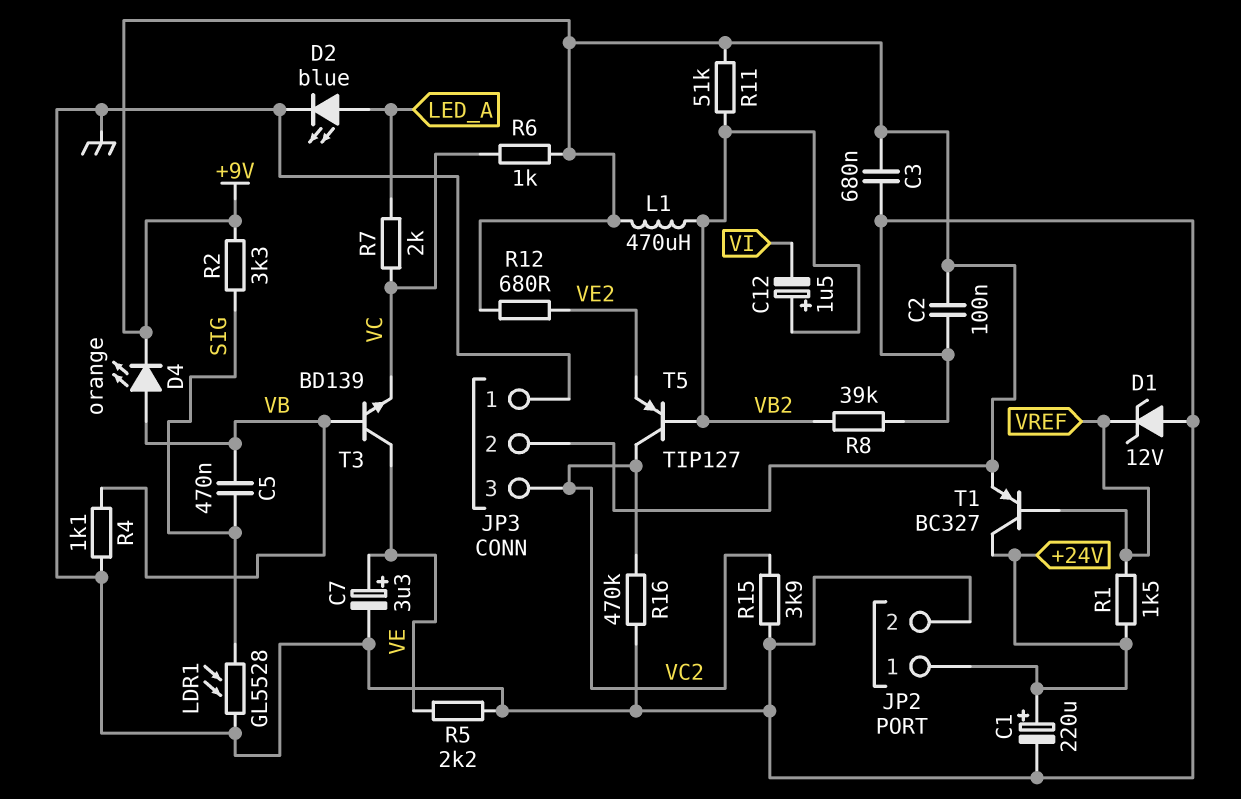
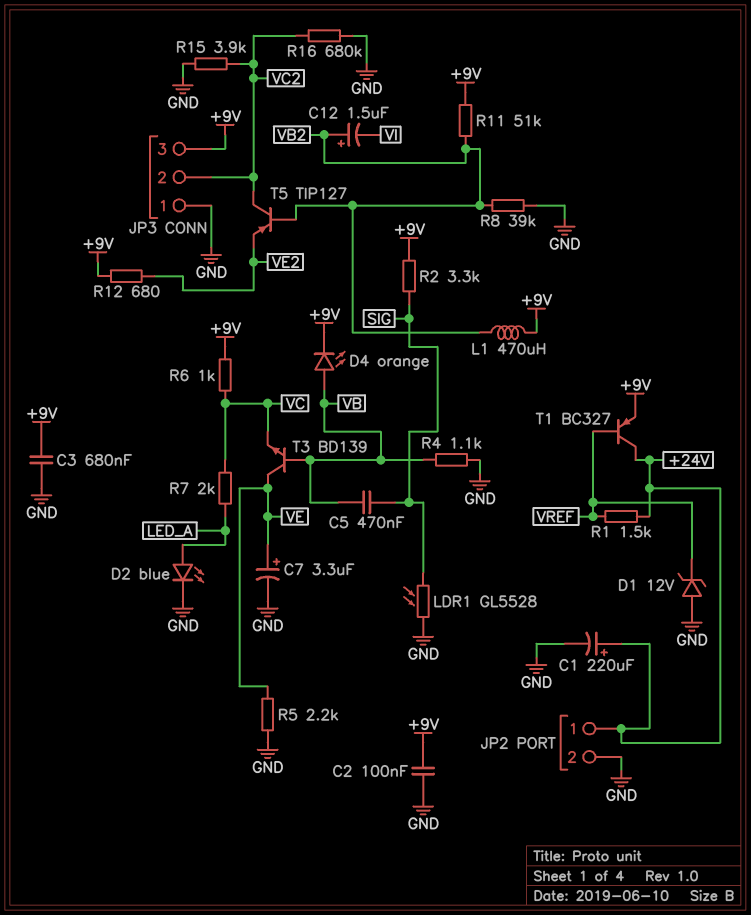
JP3 pin 2: +9V -> VC2
JP3 pin 3: VC2 -> +9V
R16: 470k (GND, VC2) -> 680k (GND, VC2)

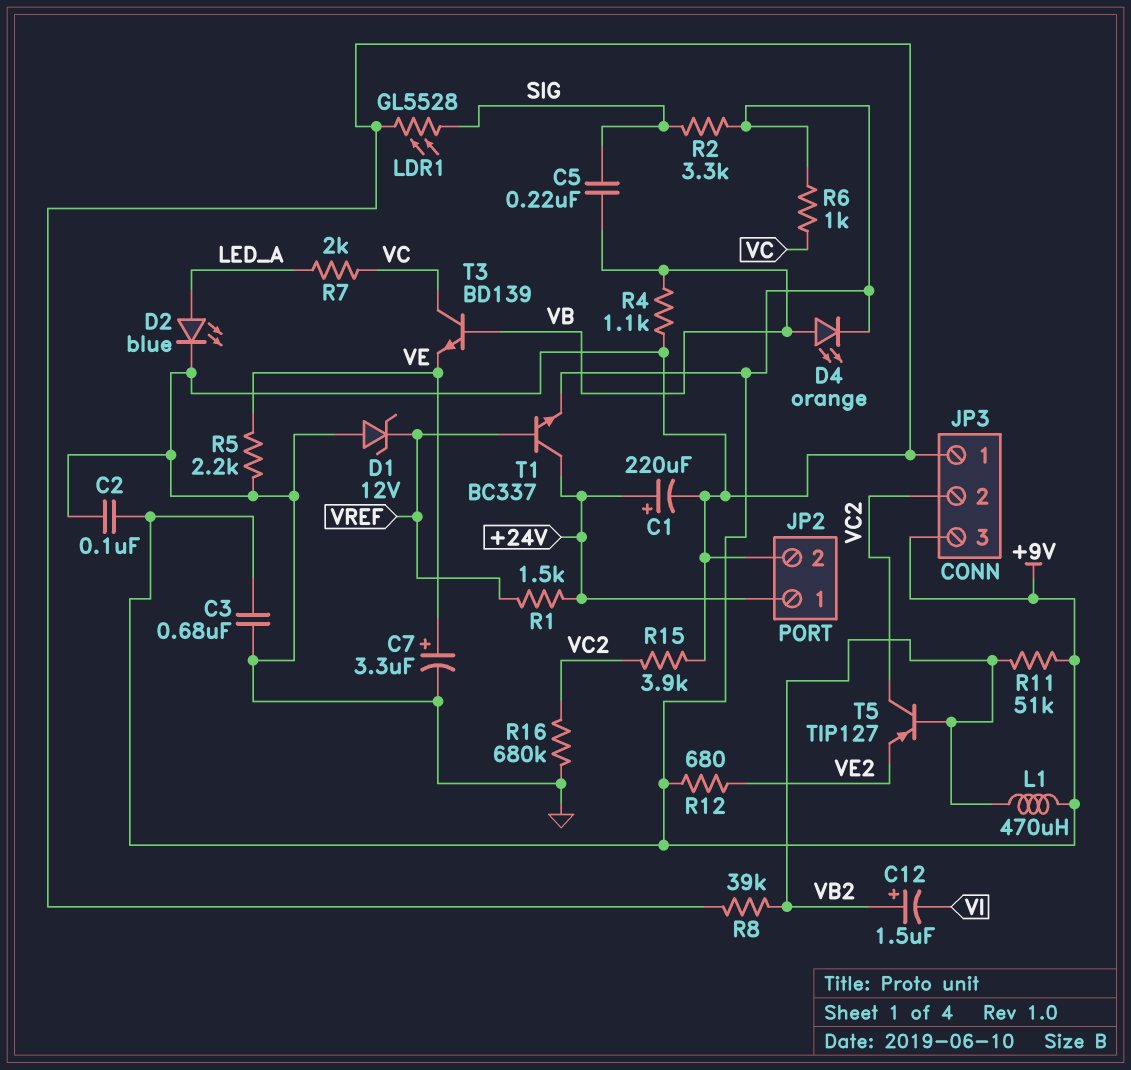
C5: 470nF (SIG, VB) -> 220nF (SIG, VB)
T1: PNP BC327 (B VREF, C +24V, E +9V) -> NPN BC337 (B VREF, C +24V, E +9V)
T3: NPN BD139 (B VB, C VE, E VC) -> NPN BD139 (B VB, C VC, E VE)

